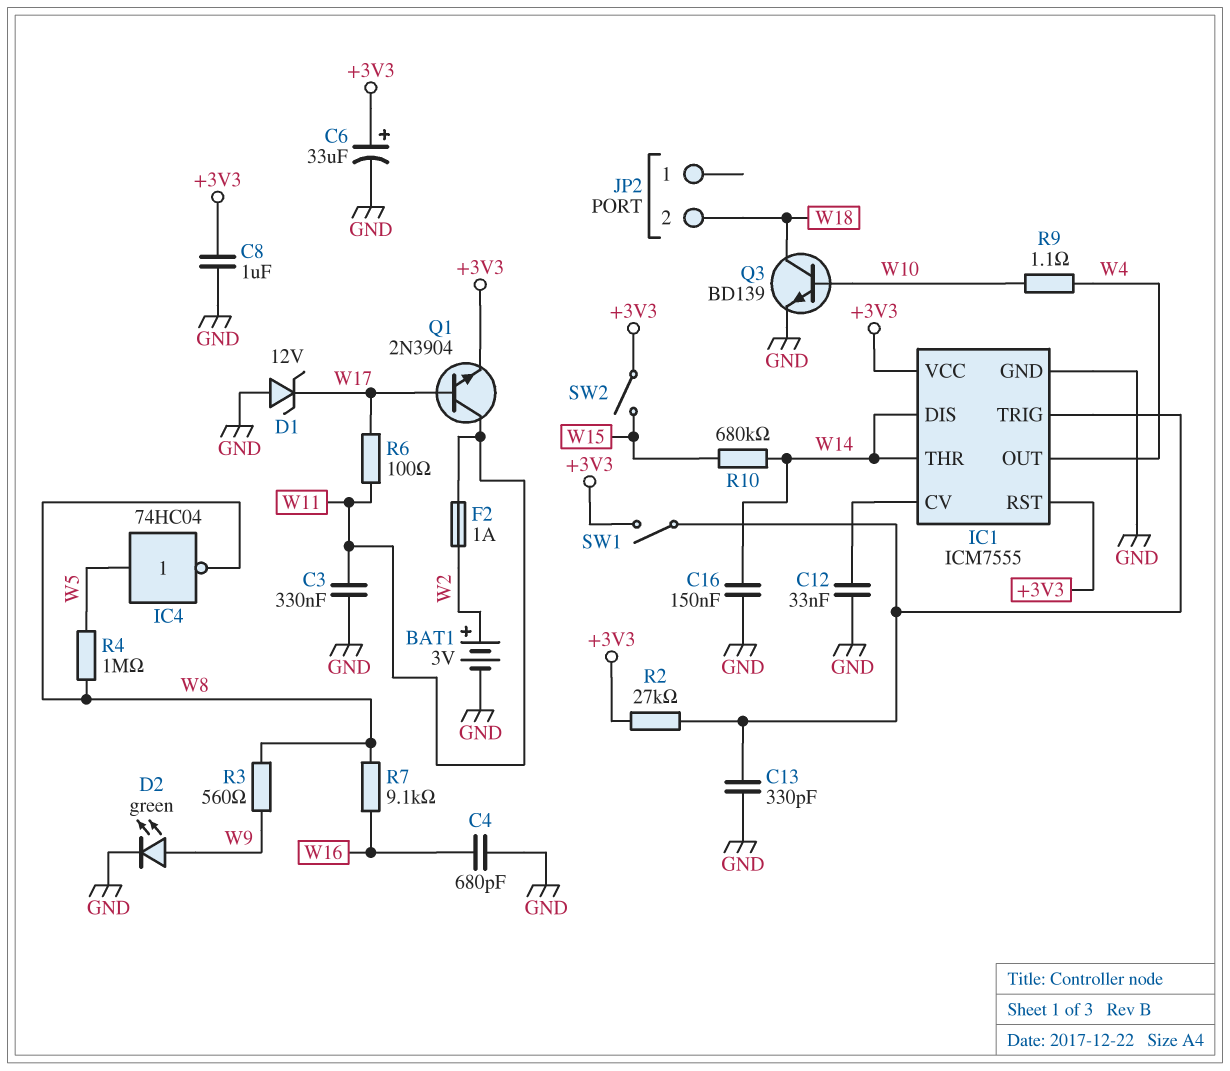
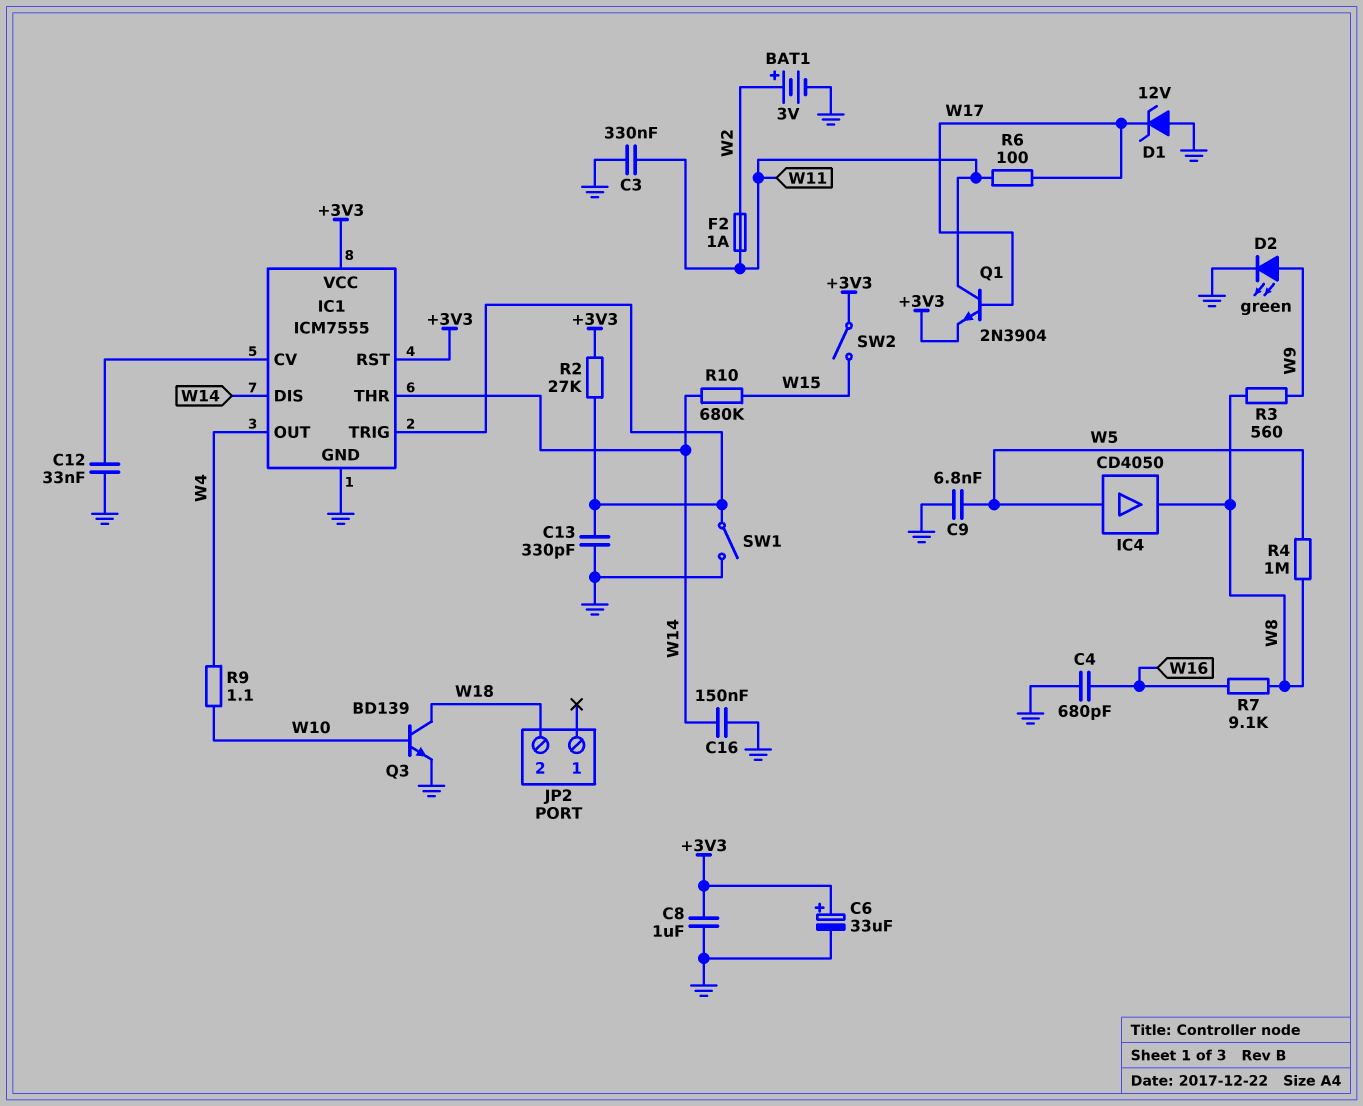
C9: none -> 6.8nF (GND, W5)
IC4: NOT 74HC04 (in W5, out W8) -> buffer CD4050 (in W5, out W8)
SW1: switch (+3V3, IC1/TRIG) -> switch (GND, IC1/TRIG)

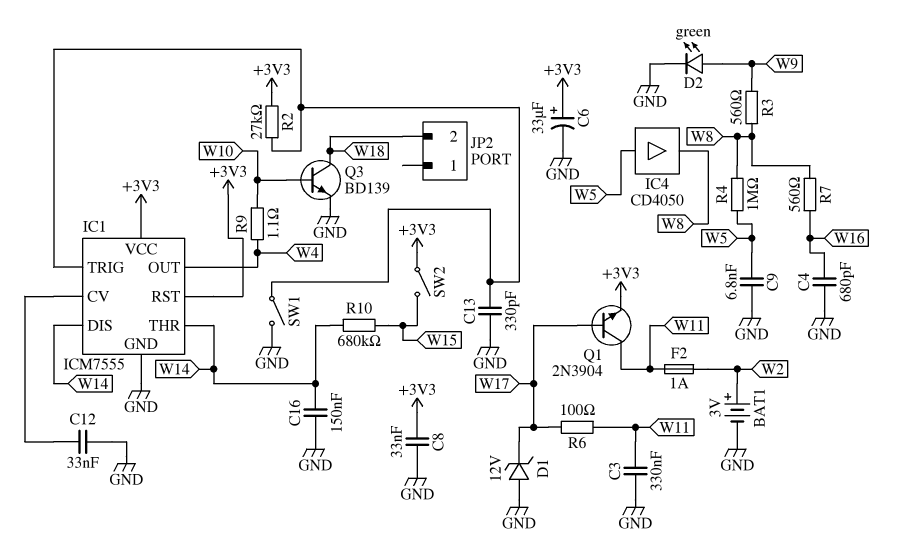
C8: 1uF (+3V3, GND) -> 33nF (+3V3, GND)
R7: 9.1k (W8, W16) -> 560 (W8, W16)

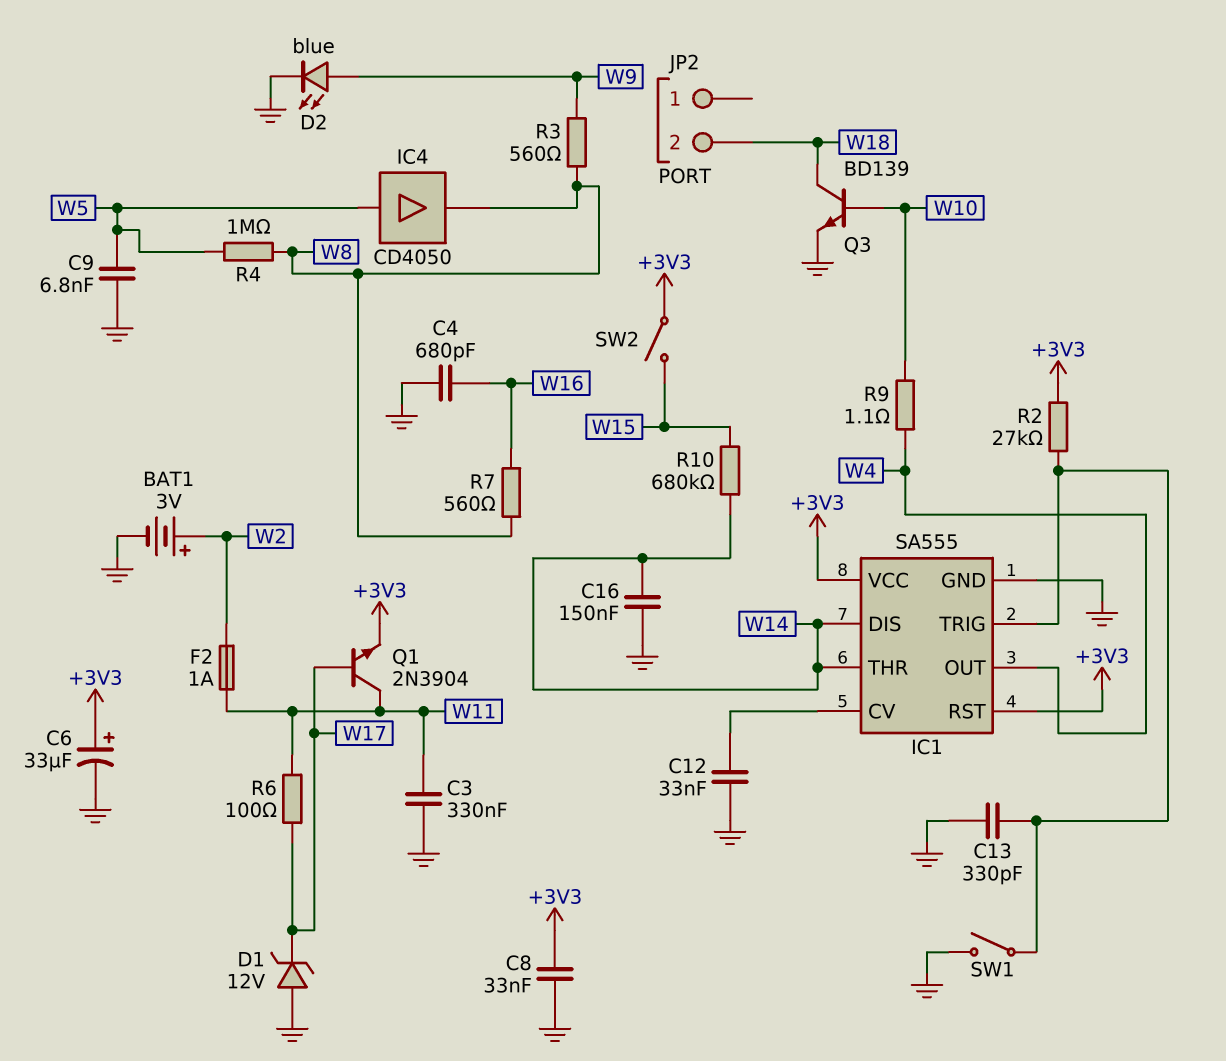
D2: LED green (A W9, K GND) -> LED blue (A W9, K GND)
IC1: ICM7555 -> SA555

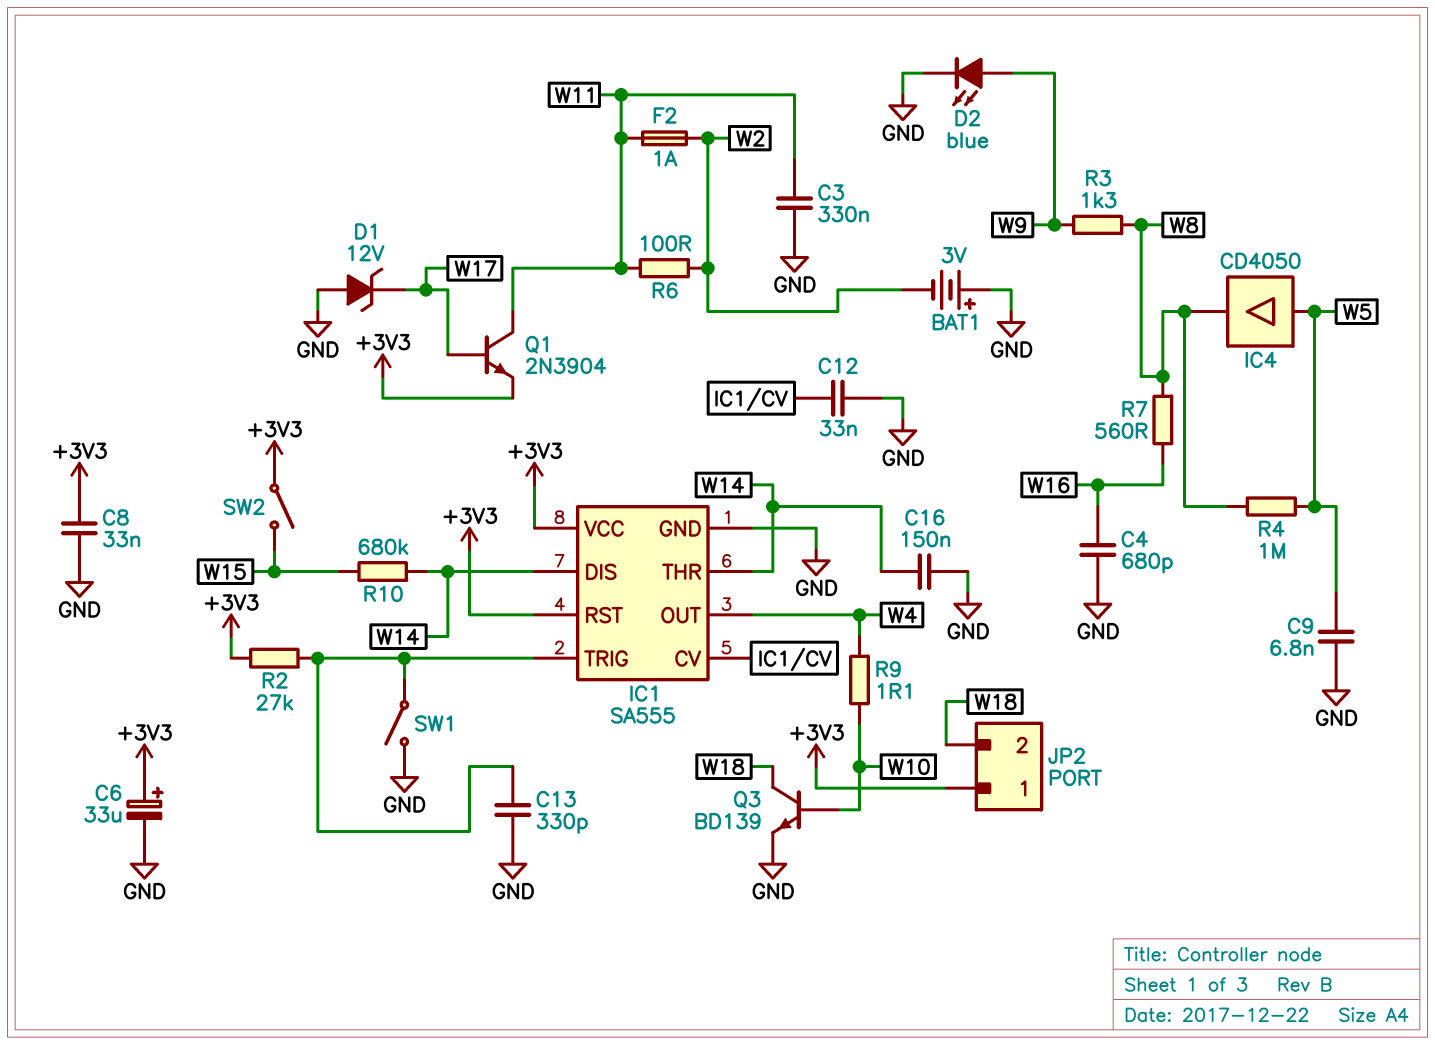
BAT1: 3V (plus W2, minus GND) -> 3V (plus GND, minus W2)
JP2 pin 1: none -> +3V3
R3: 560 (W8, W9) -> 1.3k (W8, W9)
R6: 100 (W11, W17) -> 100 (W2, W11)

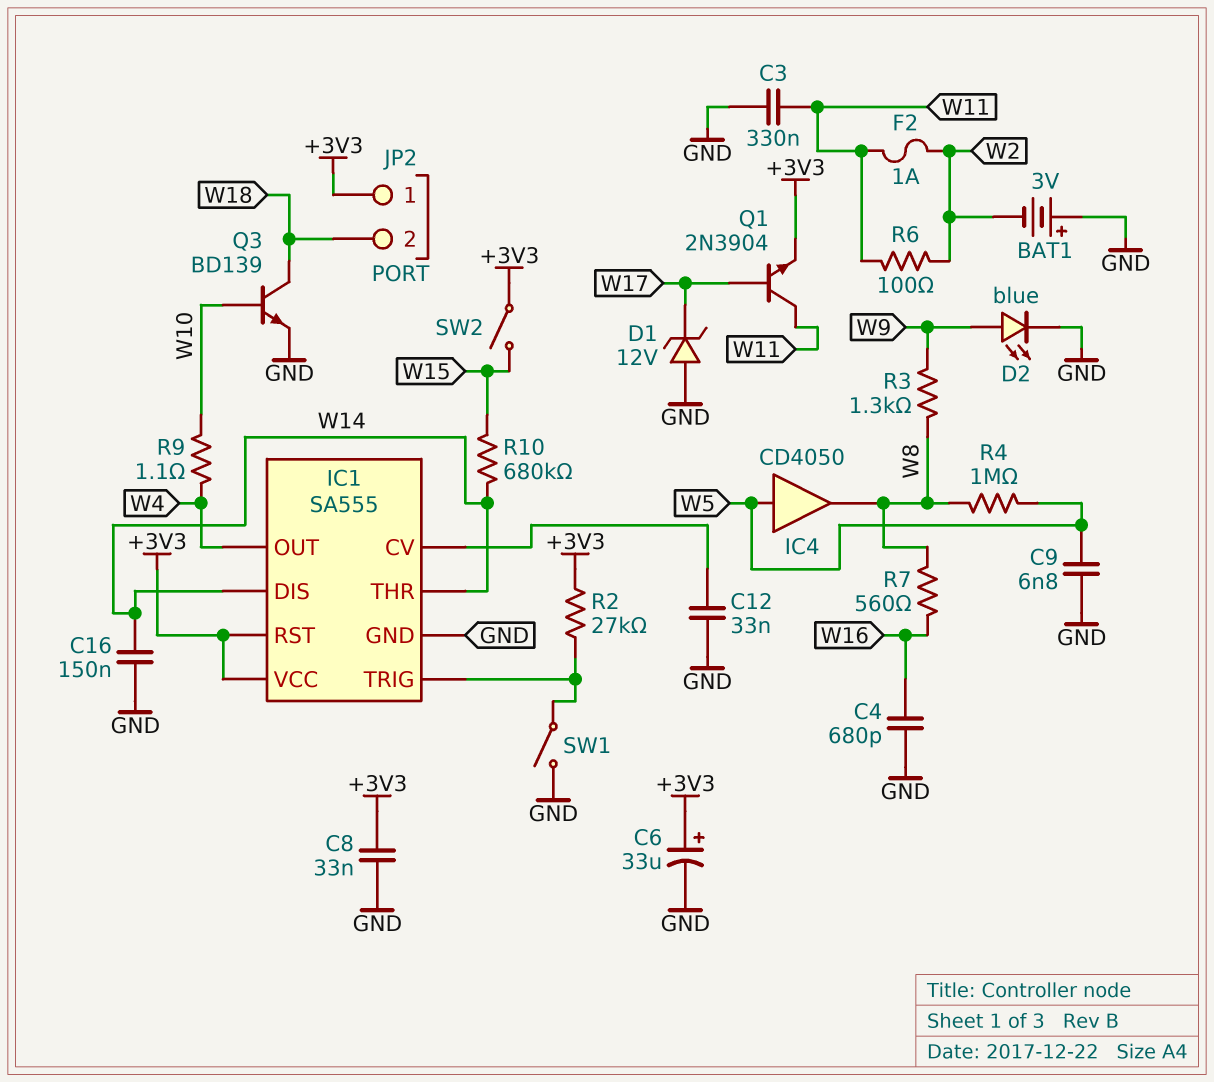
C13: 330pF (GND, IC1/TRIG) -> none

